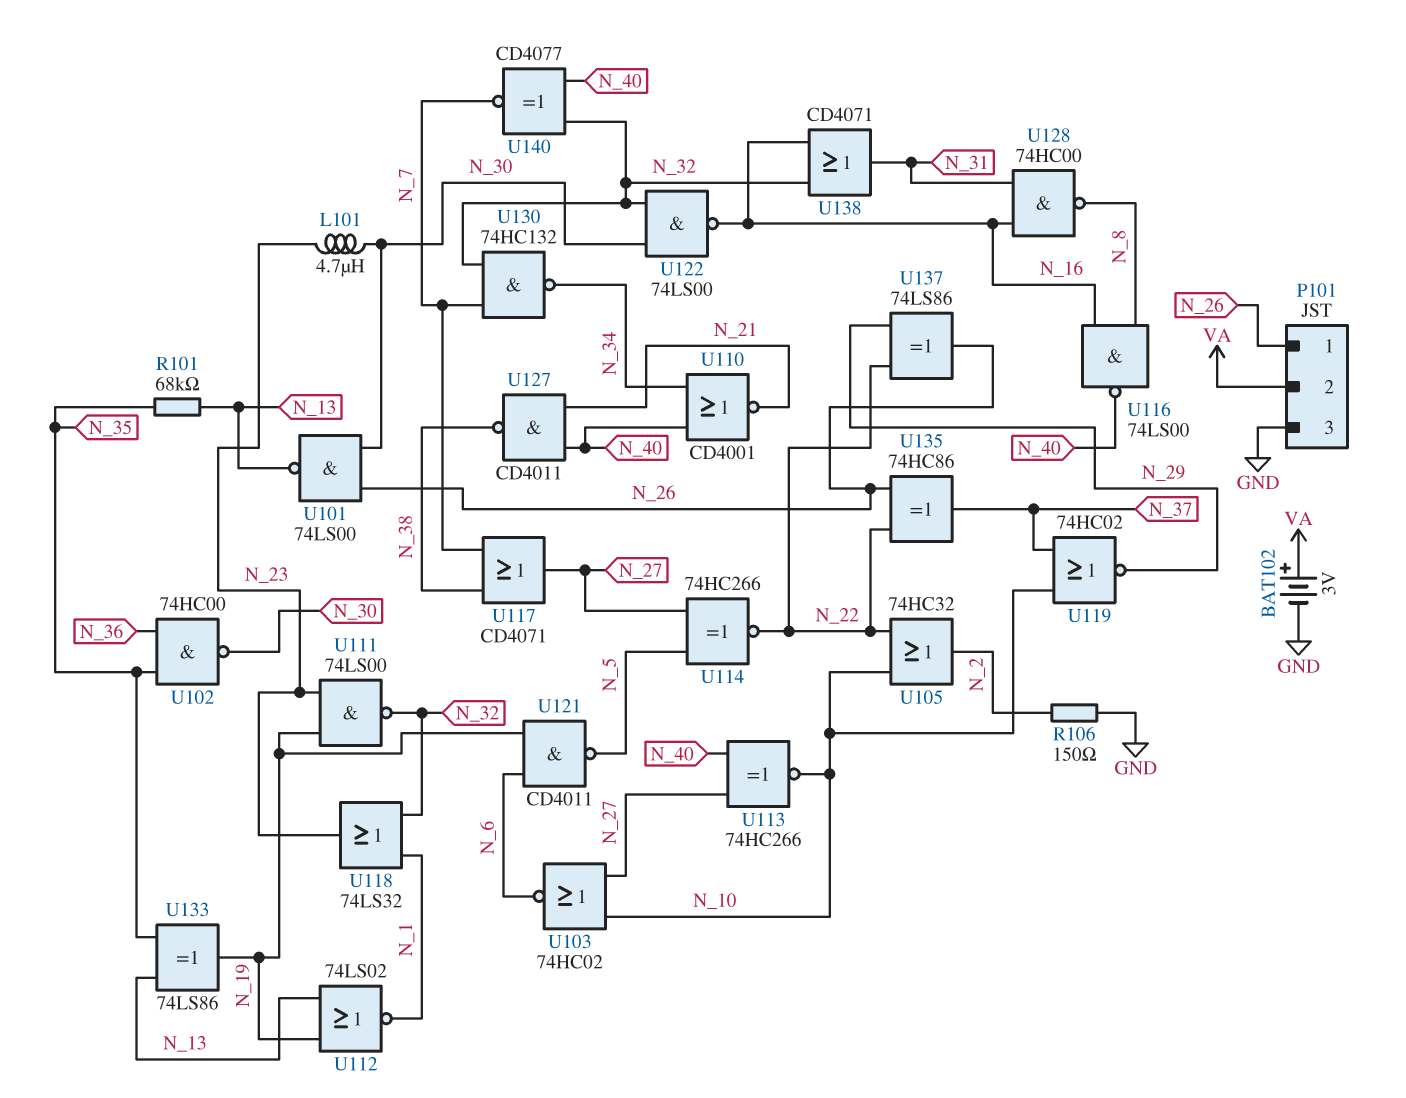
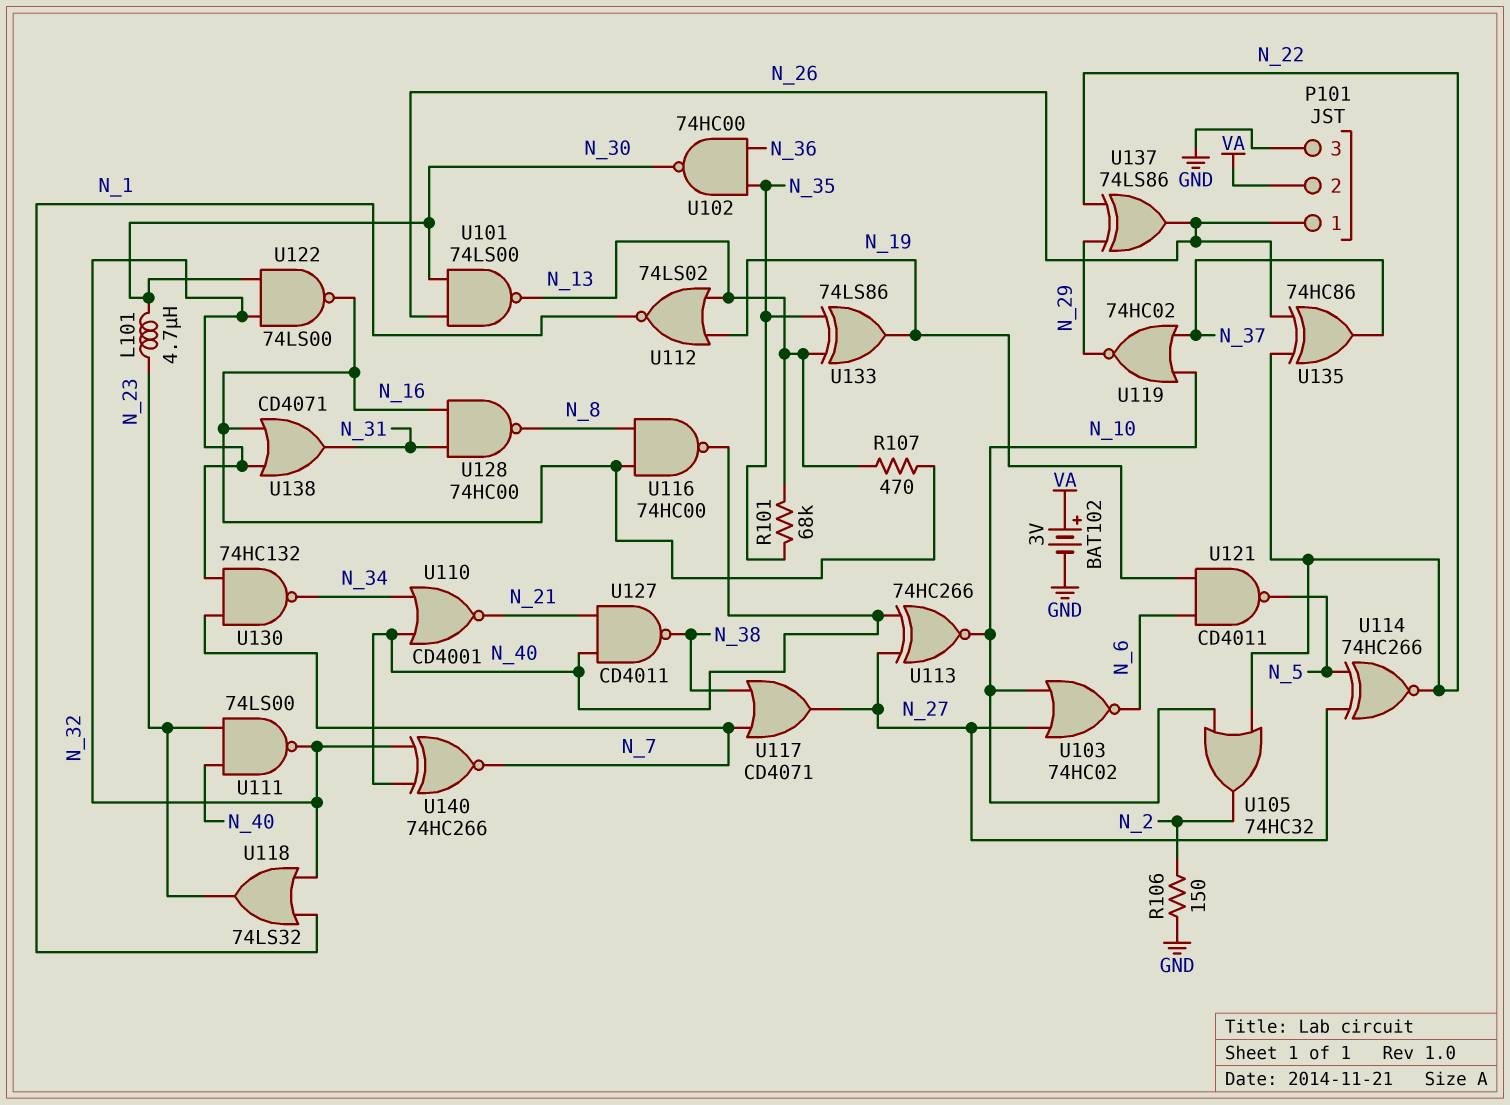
R107: none -> 470 (N_13, N_16)
U111: NAND 74LS00 (in N_19, in N_23, out N_32) -> NAND 74LS00 (in N_23, in N_40, out N_32)
U116: NAND 74LS00 (in N_8, in N_16, out N_40) -> NAND 74HC00 (in N_8, in N_16, out N_40)
U140: XNOR CD4077 (in N_32, in N_40, out N_7) -> XNOR 74HC266 (in N_32, in N_40, out N_7)

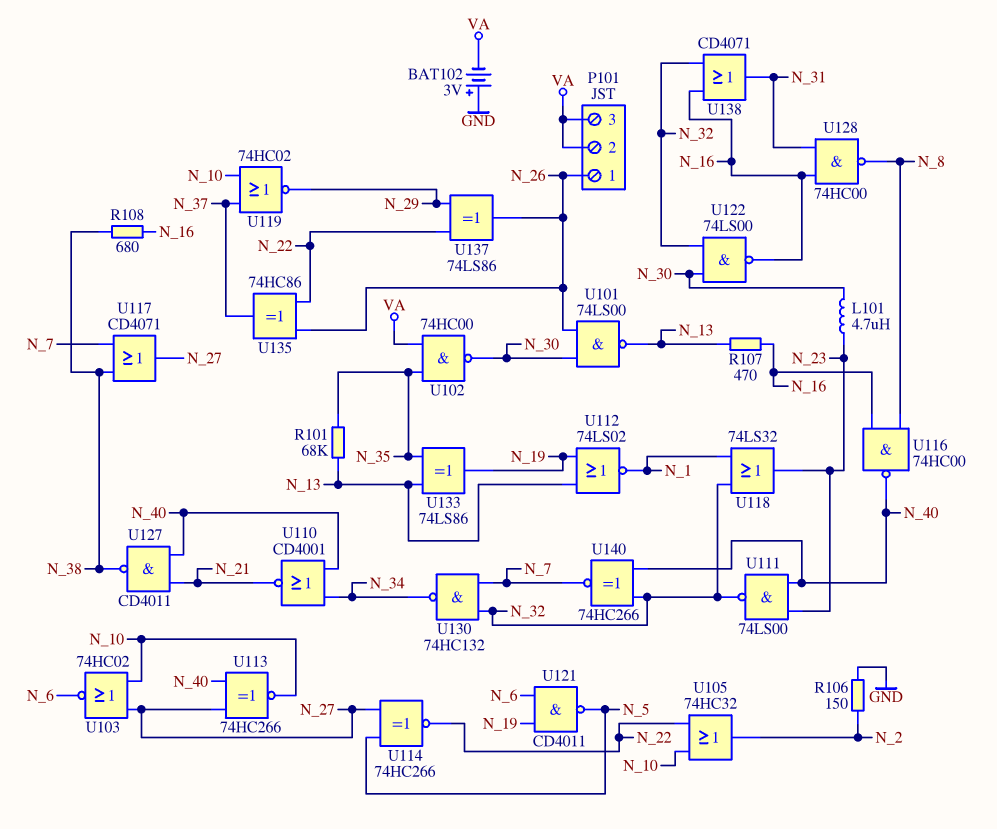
BAT102: 3V (plus VA, minus GND) -> 3V (plus GND, minus VA)
P101 pin 3: GND -> VA
R108: none -> 680 (N_16, N_38)
U102: NAND 74HC00 (in N_35, in N_36, out N_30) -> NAND 74HC00 (in N_35, in VA, out N_30)

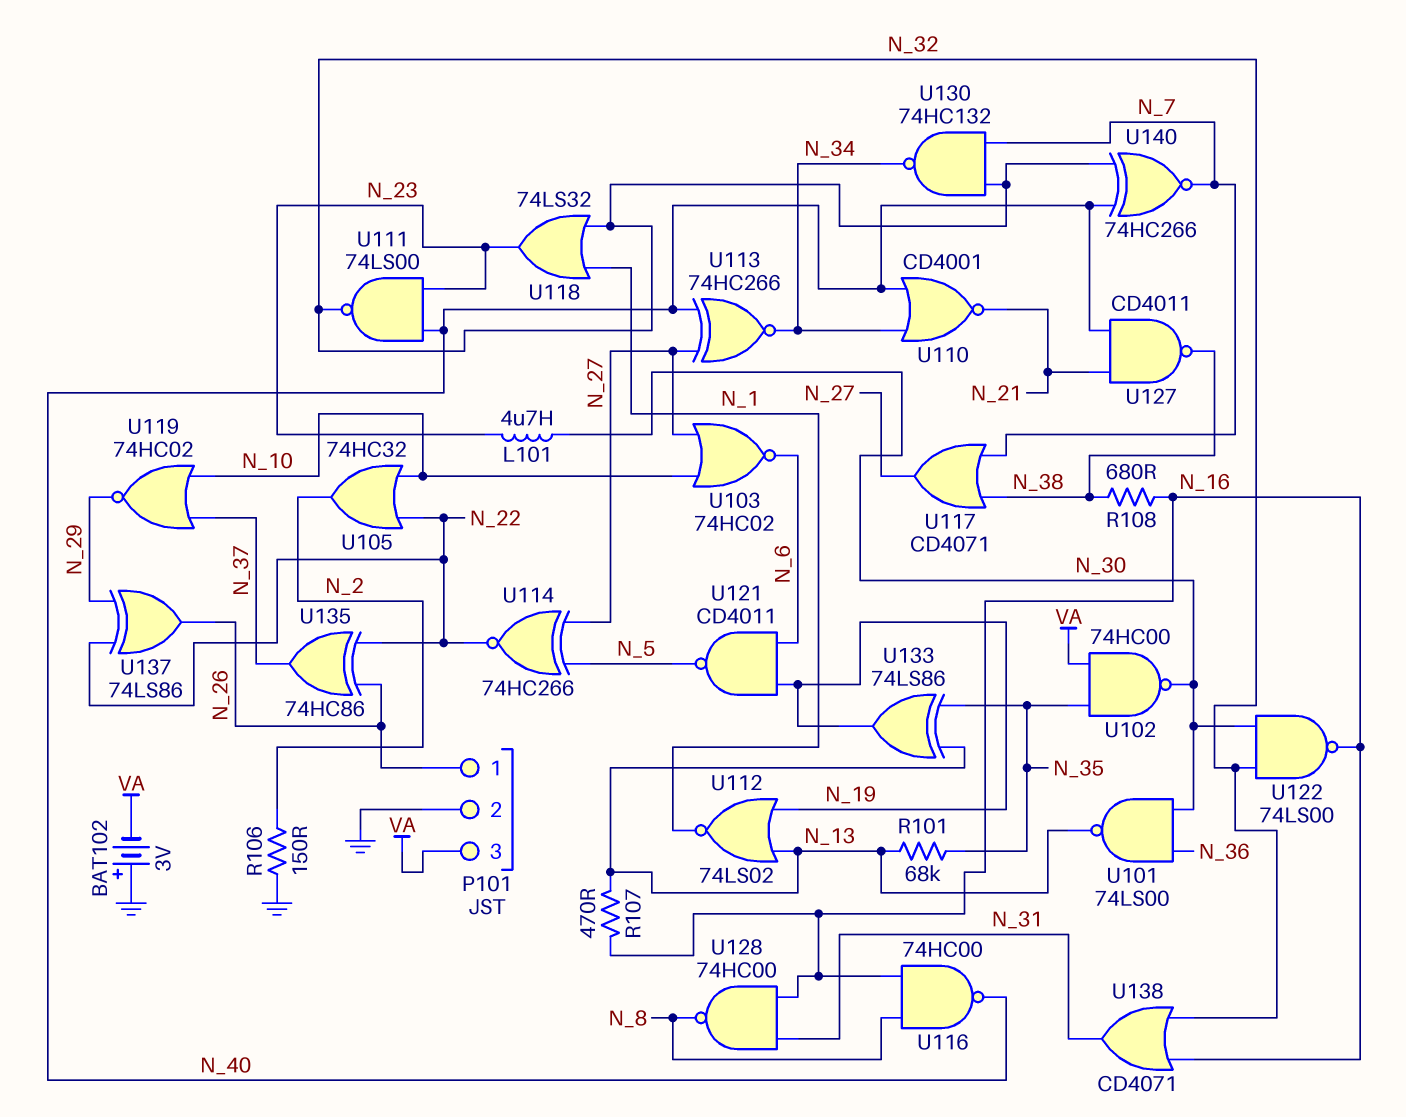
P101 pin 2: VA -> GND
U101: NAND 74LS00 (in N_26, in N_30, out N_13) -> NAND 74LS00 (in N_30, in N_36, out N_13)
U113: XNOR 74HC266 (in N_27, in N_40, out N_10) -> XNOR 74HC266 (in N_27, in N_40, out N_34)

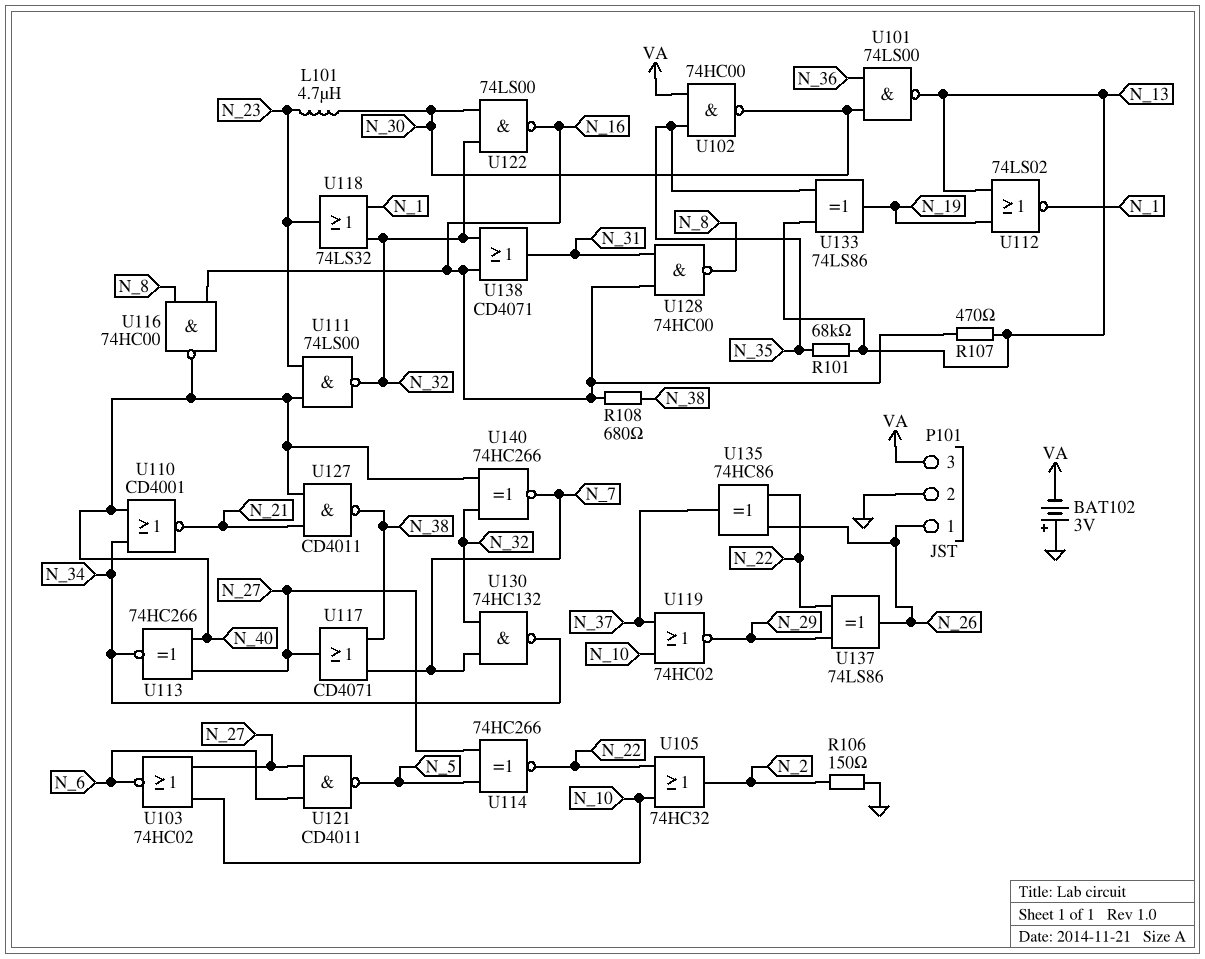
U121: NAND CD4011 (in N_6, in N_19, out N_5) -> NAND CD4011 (in N_6, in N_27, out N_5)

